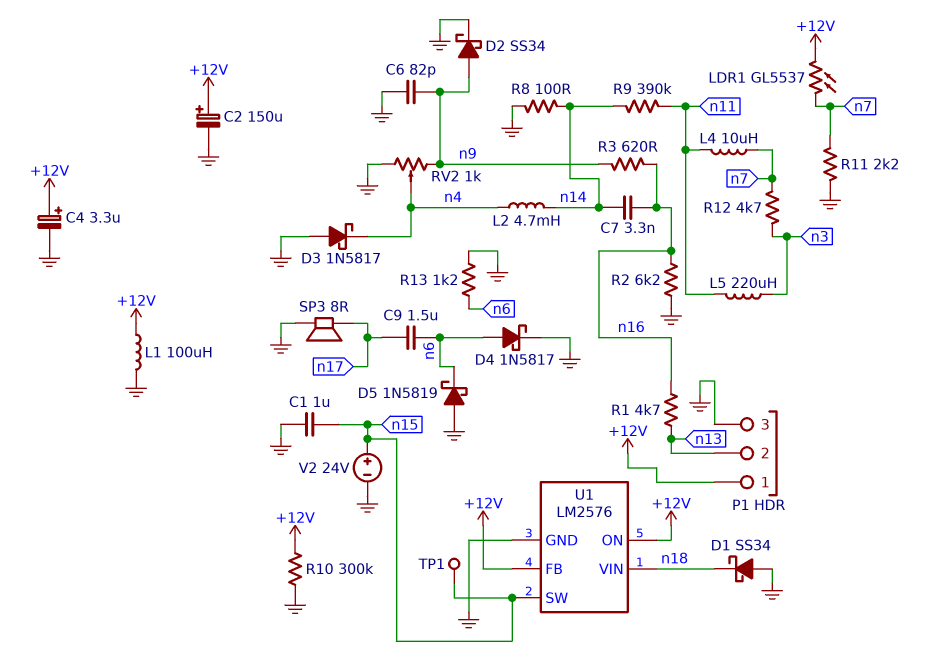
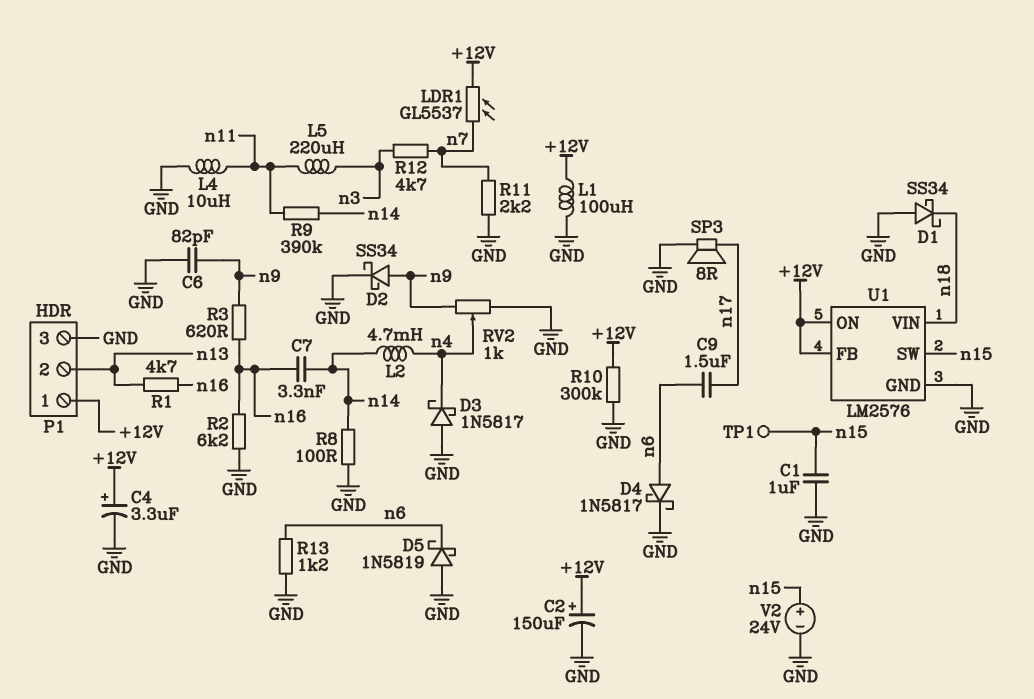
L4: 10uH (n7, n11) -> 10uH (GND, n11)

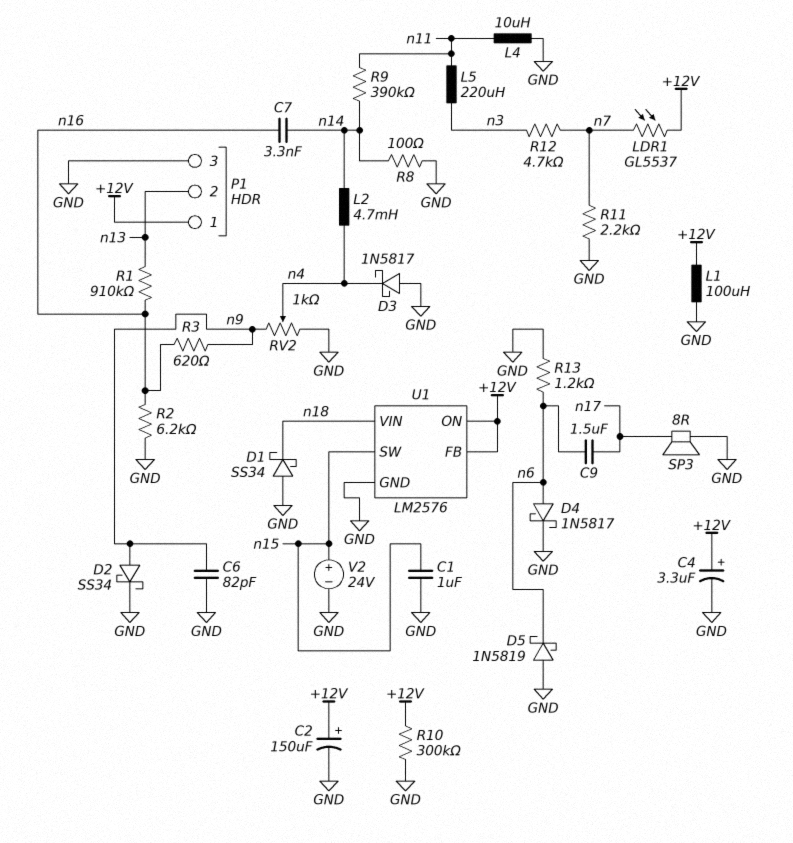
R1: 4.7k (n13, n16) -> 910k (n13, n16)
TP1: test point (n15) -> none

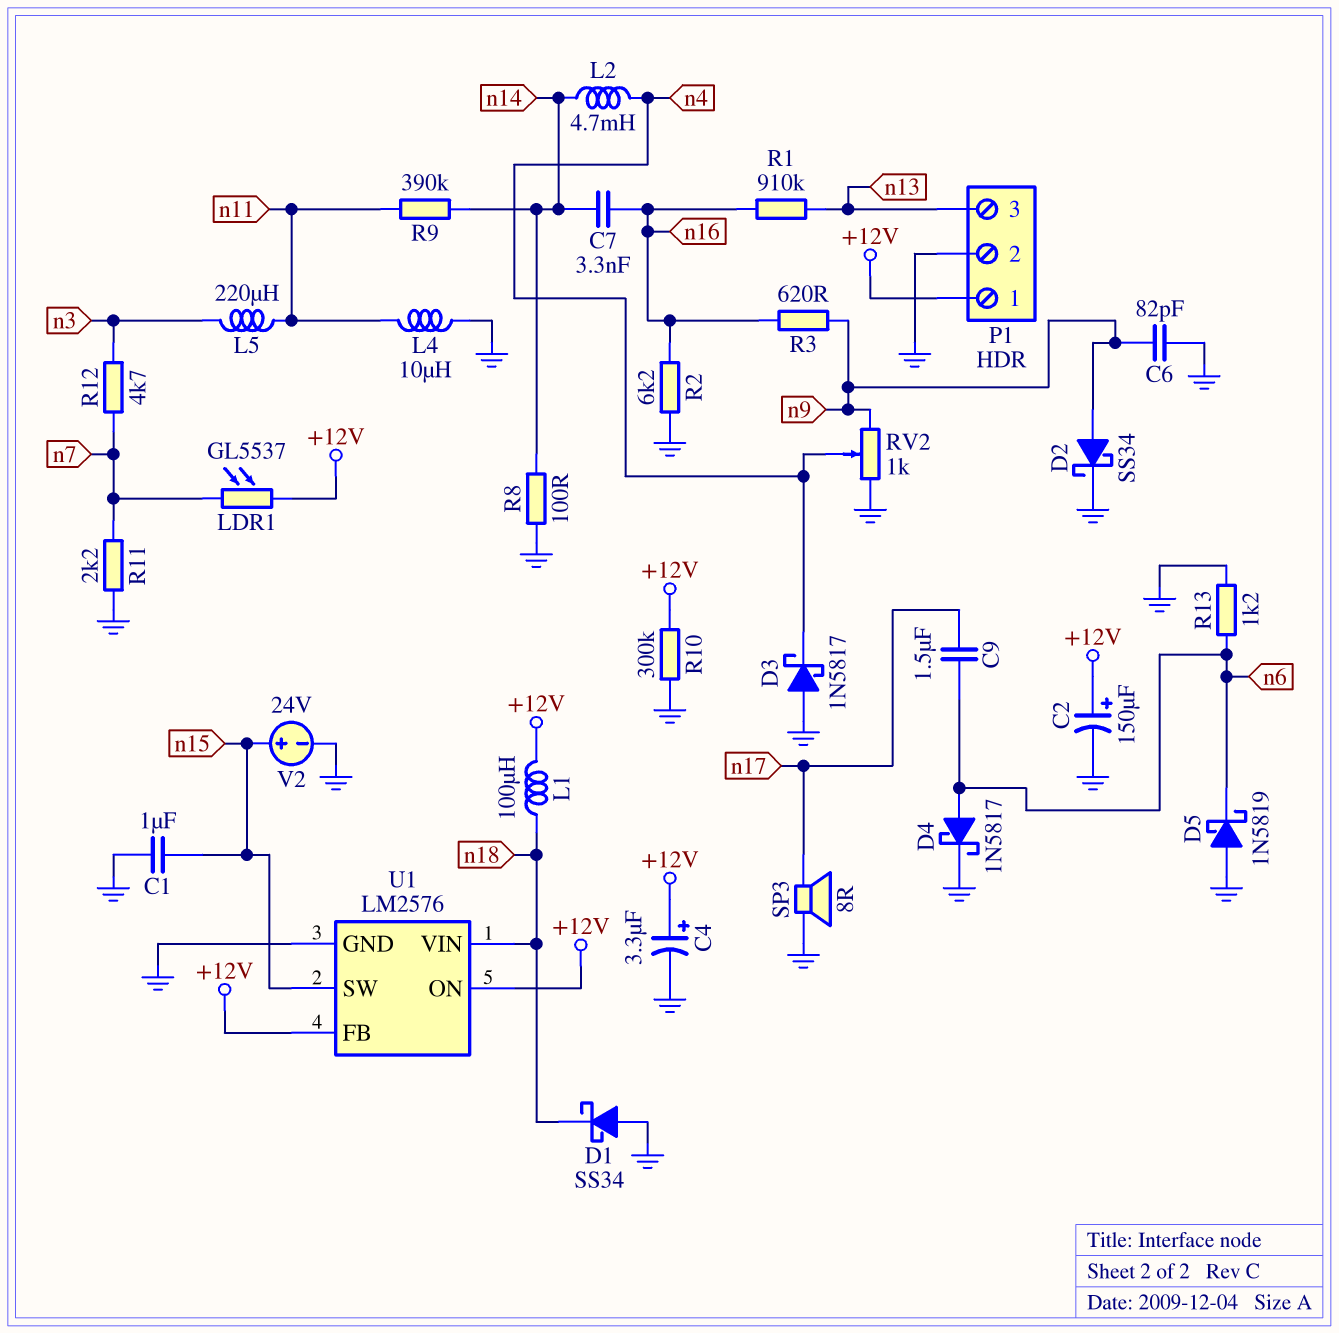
L1: 100uH (+12V, GND) -> 100uH (+12V, n18)
P1 pin 2: n13 -> GND
P1 pin 3: GND -> n13

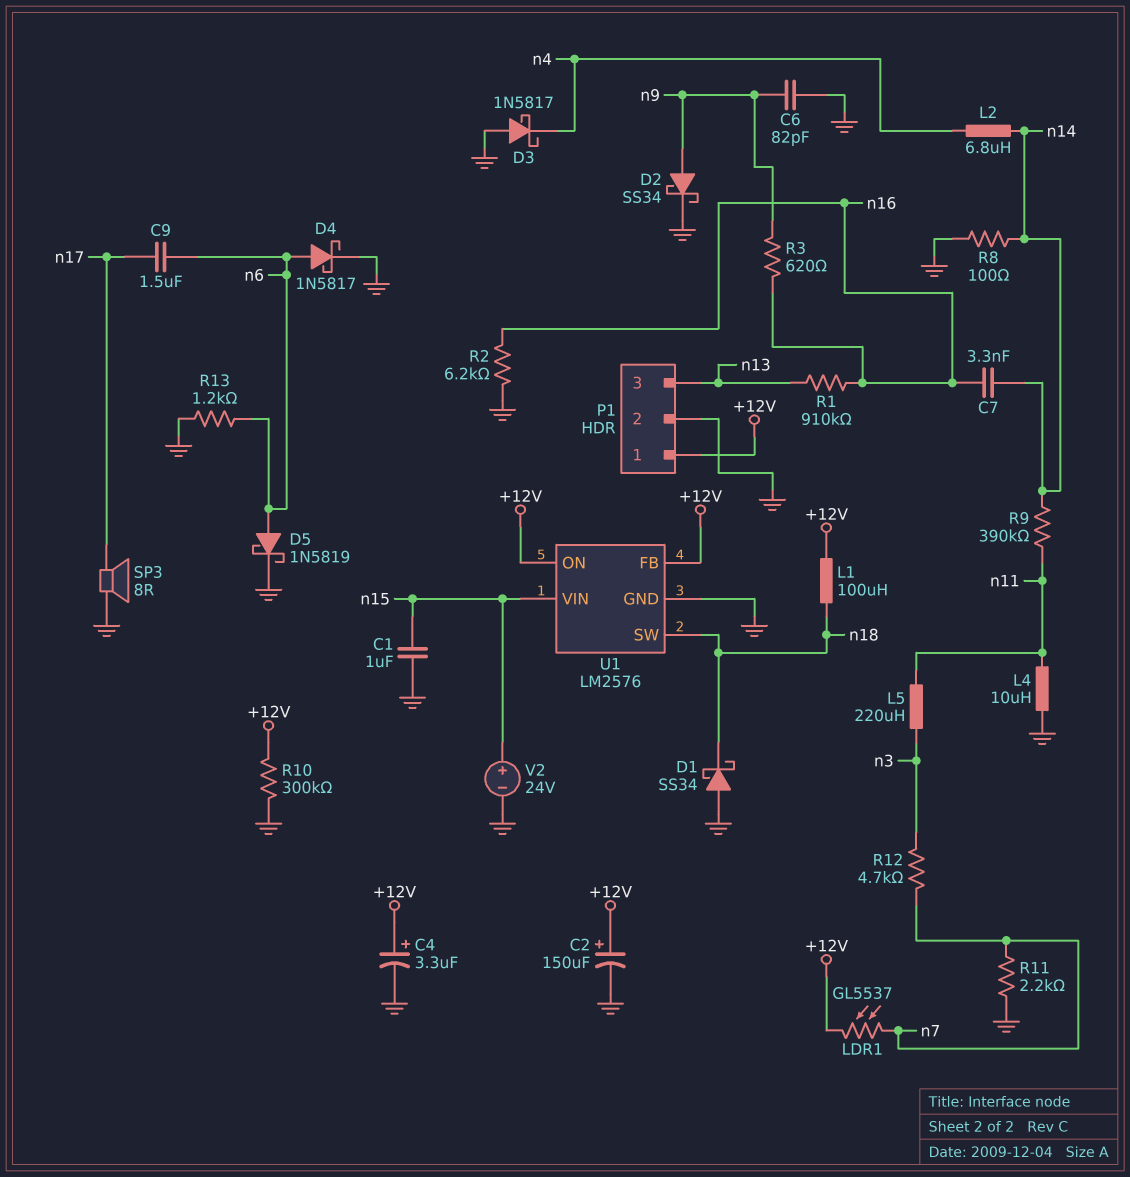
D5: schottky 1N5819 (A GND, K n6) -> schottky 1N5819 (A n6, K GND)
L2: 4.7mH (n4, n14) -> 6.8uH (n4, n14)
RV2: 1k (GND, n9, wiper n4) -> none
U1 pin SW: n15 -> n18
U1 pin VIN: n18 -> n15

